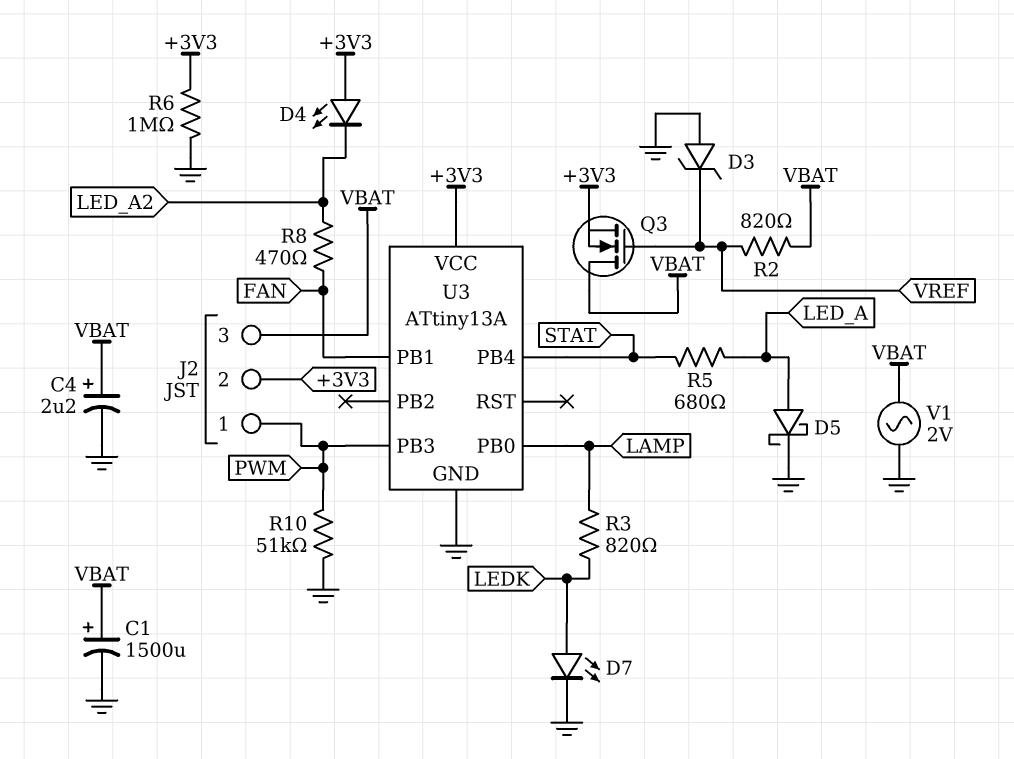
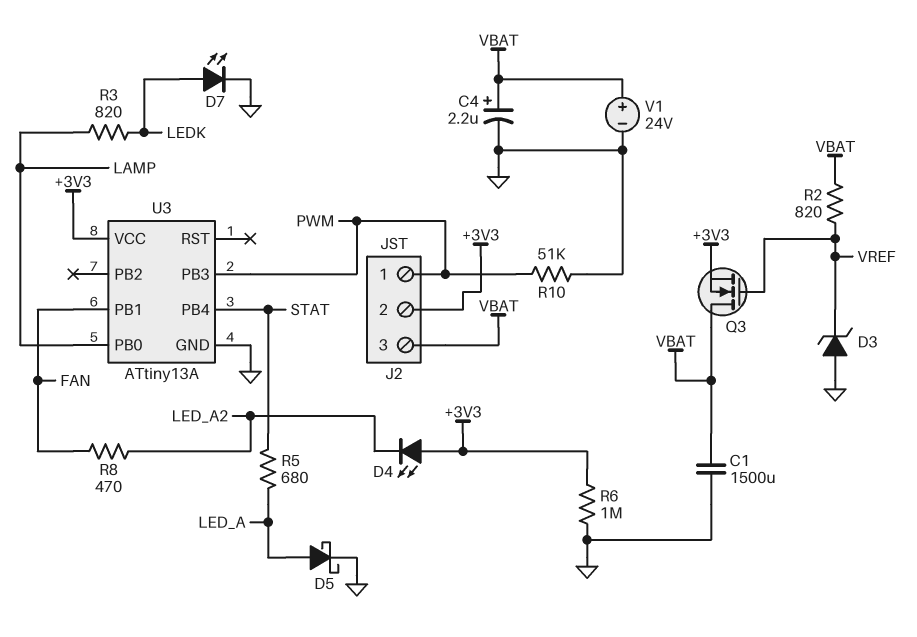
C1: 1500uF (plus VBAT, minus GND) -> 1500uF (GND, VBAT)
V1: AC 2V (GND, VBAT) -> 24V (plus VBAT, minus GND)

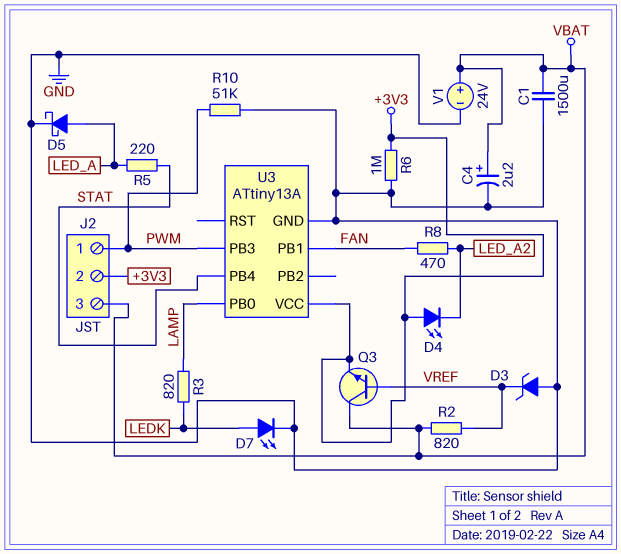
Q3: NMOS (G VREF, D VBAT, S +3V3) -> NPN (B VREF, C VBAT, E +3V3)
R5: 680 (LED_A, STAT) -> 220 (LED_A, STAT)

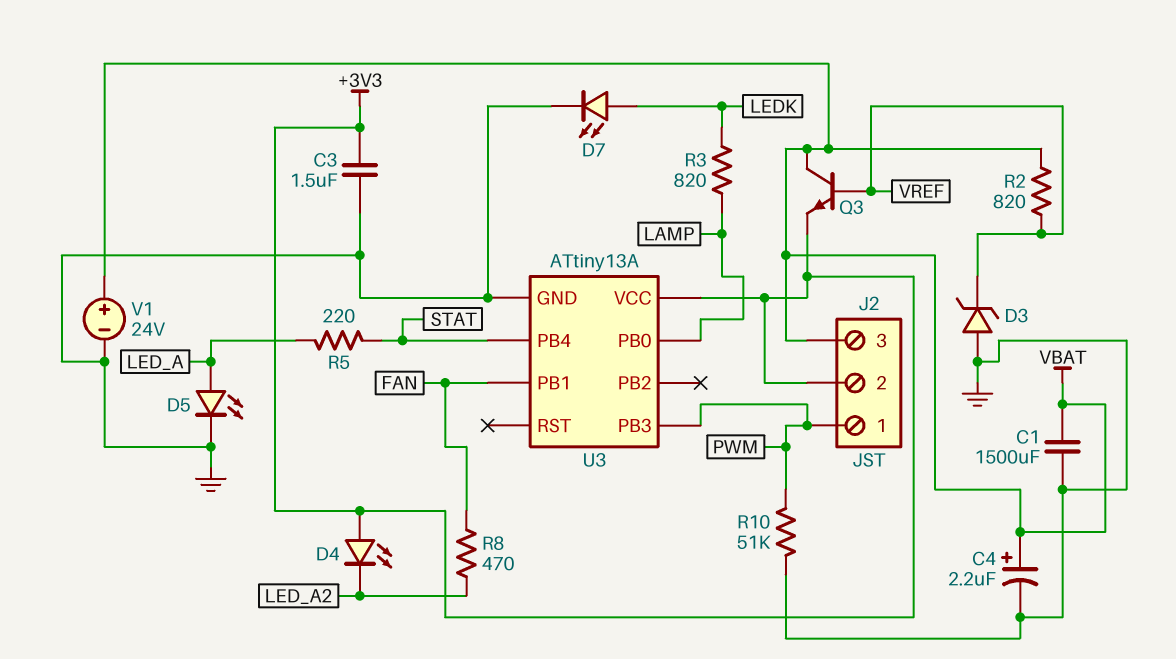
C3: none -> 1.5uF (+3V3, GND)
D5: schottky (A LED_A, K GND) -> LED (A LED_A, K GND)
R6: 1M (+3V3, GND) -> none

